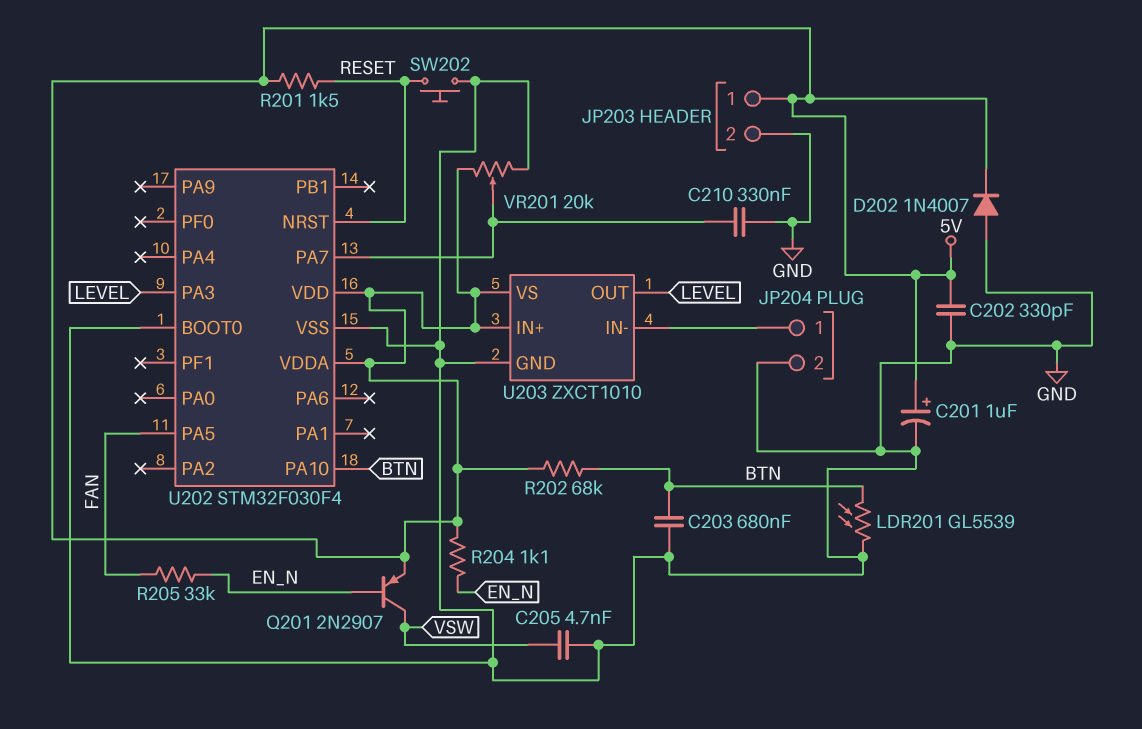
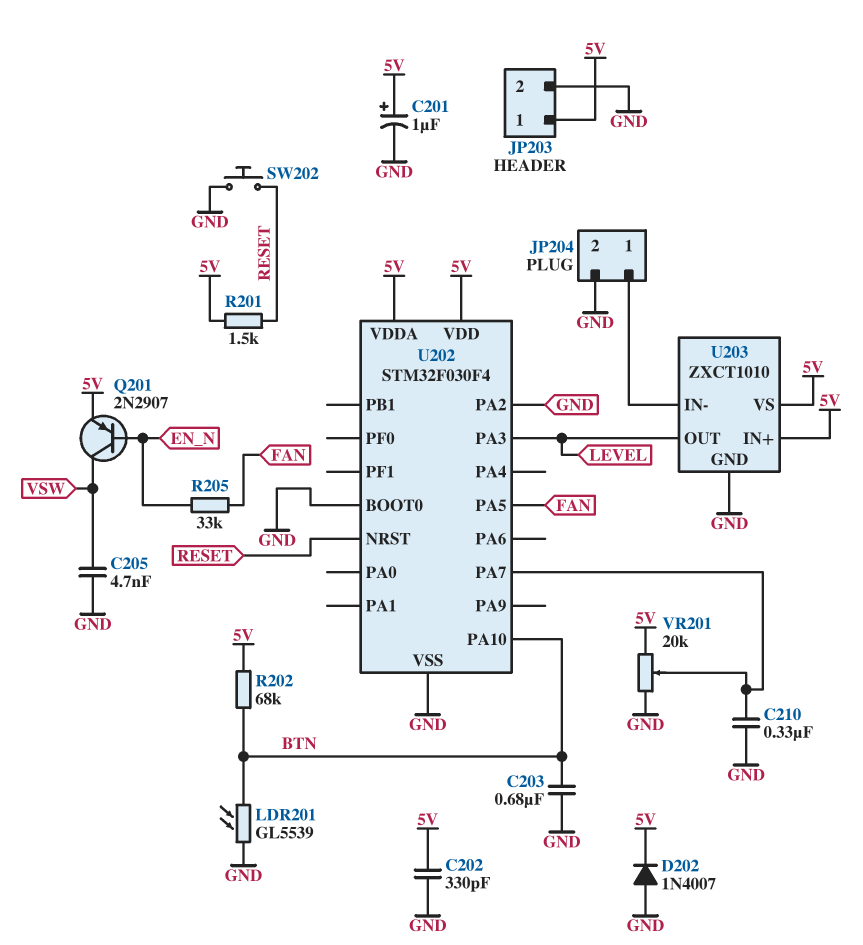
R204: 1.1k (5V, EN_N) -> none
U202 pin PA2: none -> GND

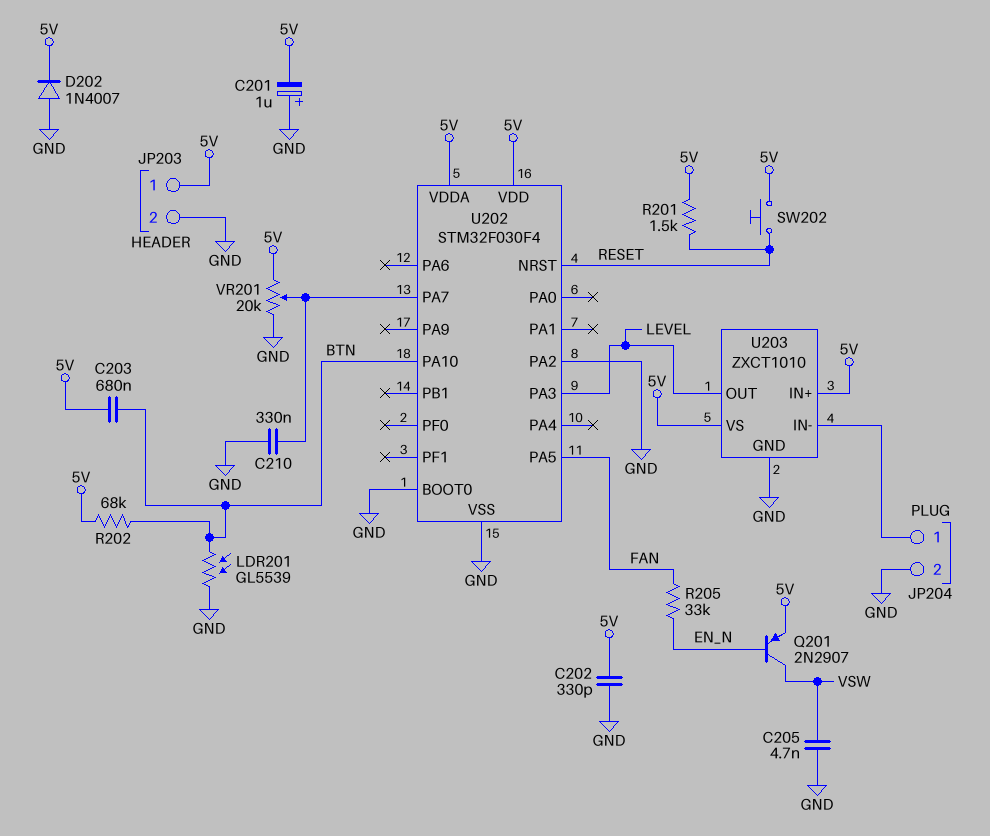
C201: 1uF (plus 5V, minus GND) -> 1uF (plus GND, minus 5V)
C203: 680nF (BTN, GND) -> 680nF (5V, BTN)
SW202: button (GND, RESET) -> button (5V, RESET)

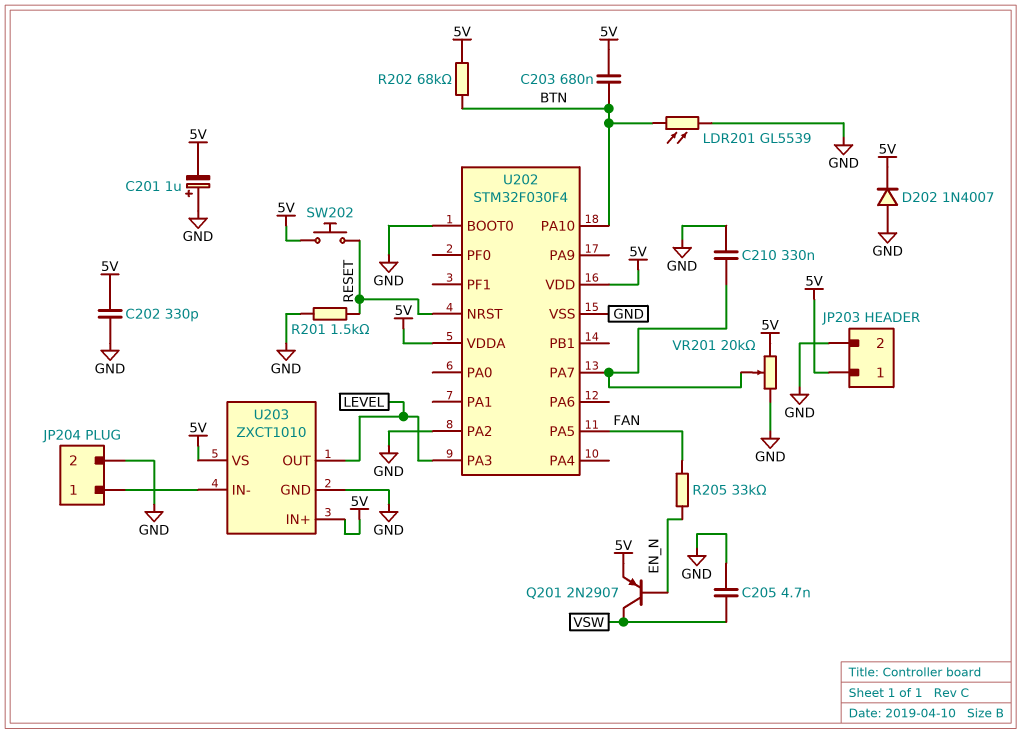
R201: 1.5k (5V, RESET) -> 1.5k (GND, RESET)

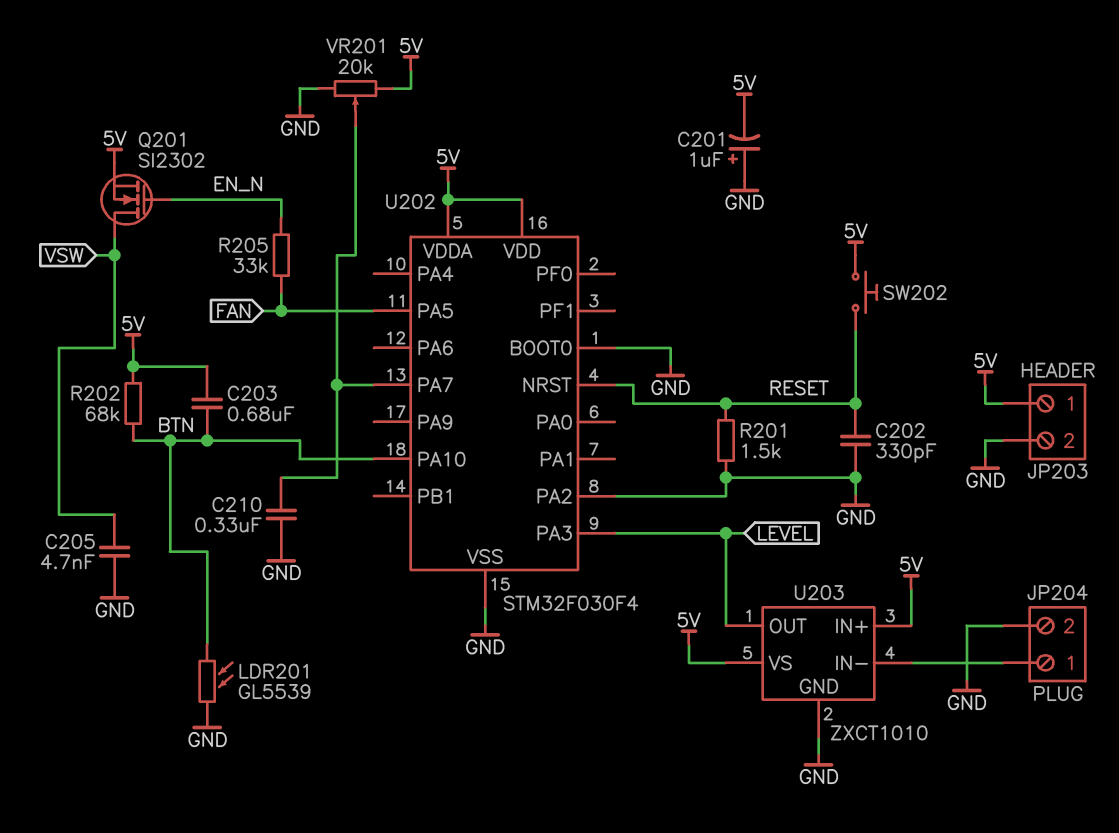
C202: 330pF (5V, GND) -> 330pF (GND, RESET)
D202: diode 1N4007 (A GND, K 5V) -> none
Q201: PNP 2N2907 (B EN_N, C VSW, E 5V) -> NMOS SI2302 (G EN_N, D VSW, S 5V)

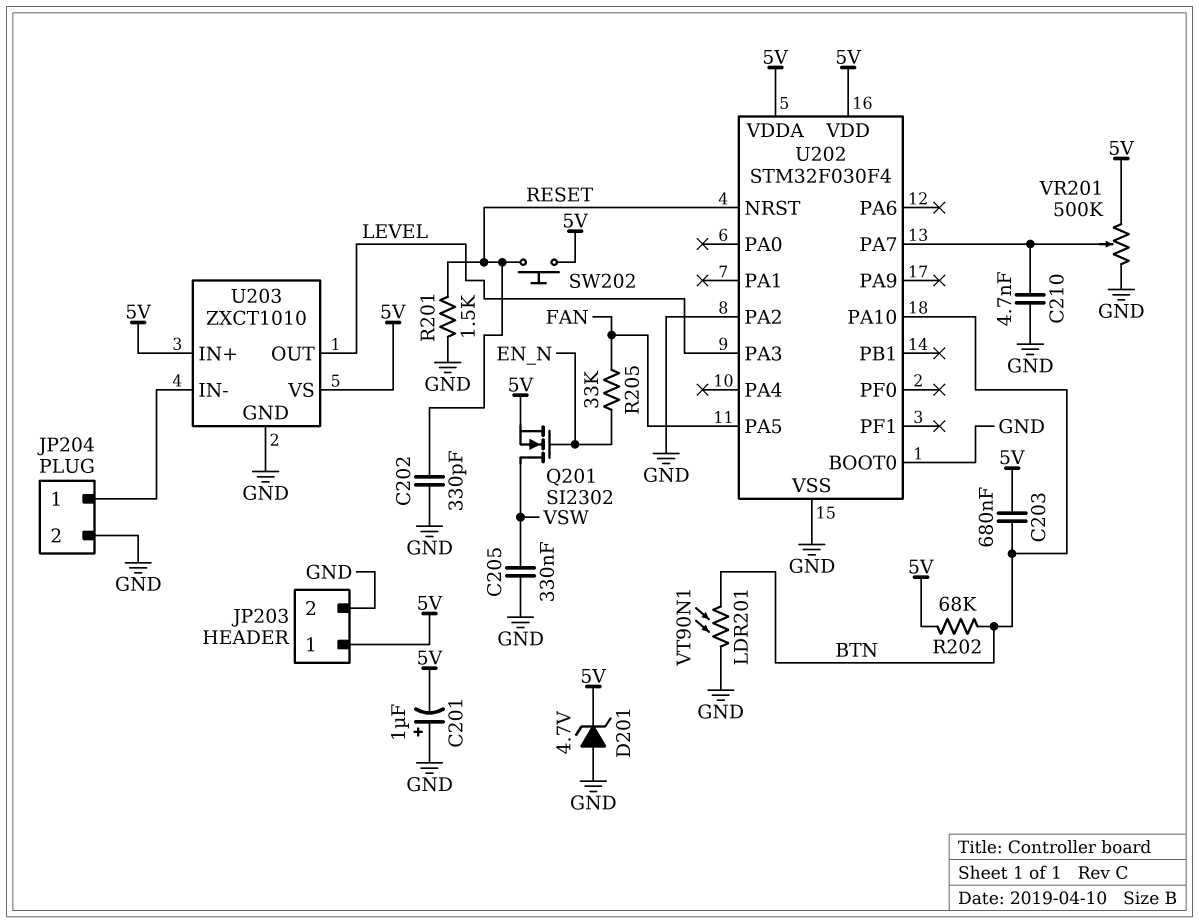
C205: 4.7nF (GND, VSW) -> 330nF (GND, VSW)
C210: 330nF (GND, U202/PA7) -> 4.7nF (GND, U202/PA7)
D201: none -> zener 4.7V (A GND, K 5V)
LDR201: GL5539 (BTN, GND) -> VT90N1 (BTN, GND)
VR201: 20k (5V, GND, wiper U202/PA7) -> 500k (5V, GND, wiper U202/PA7)

